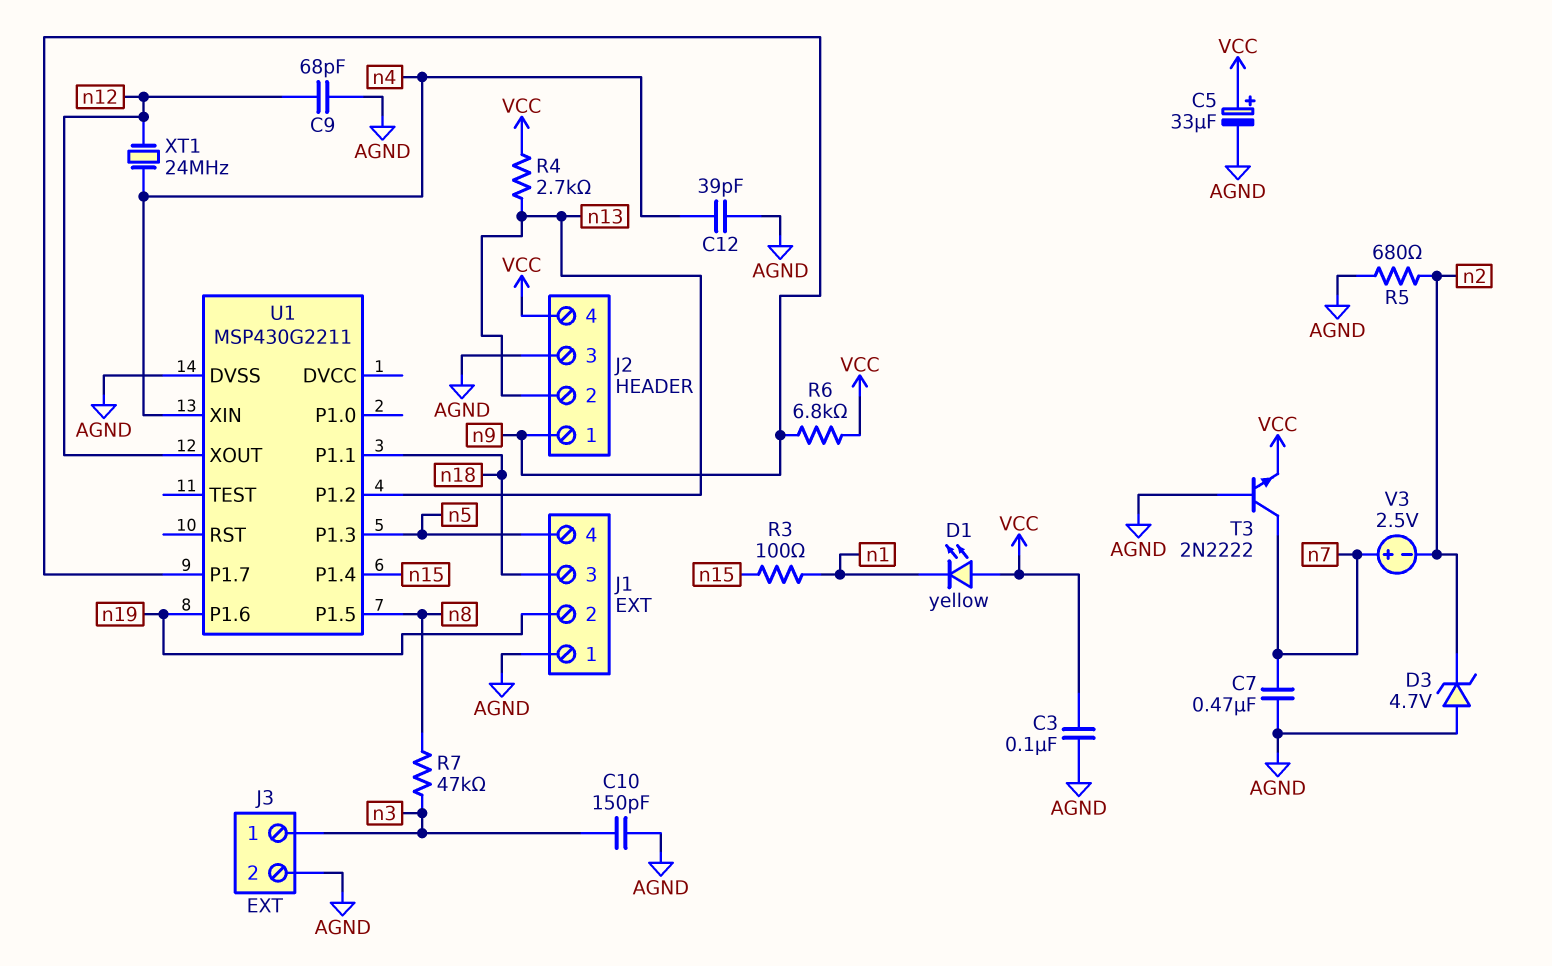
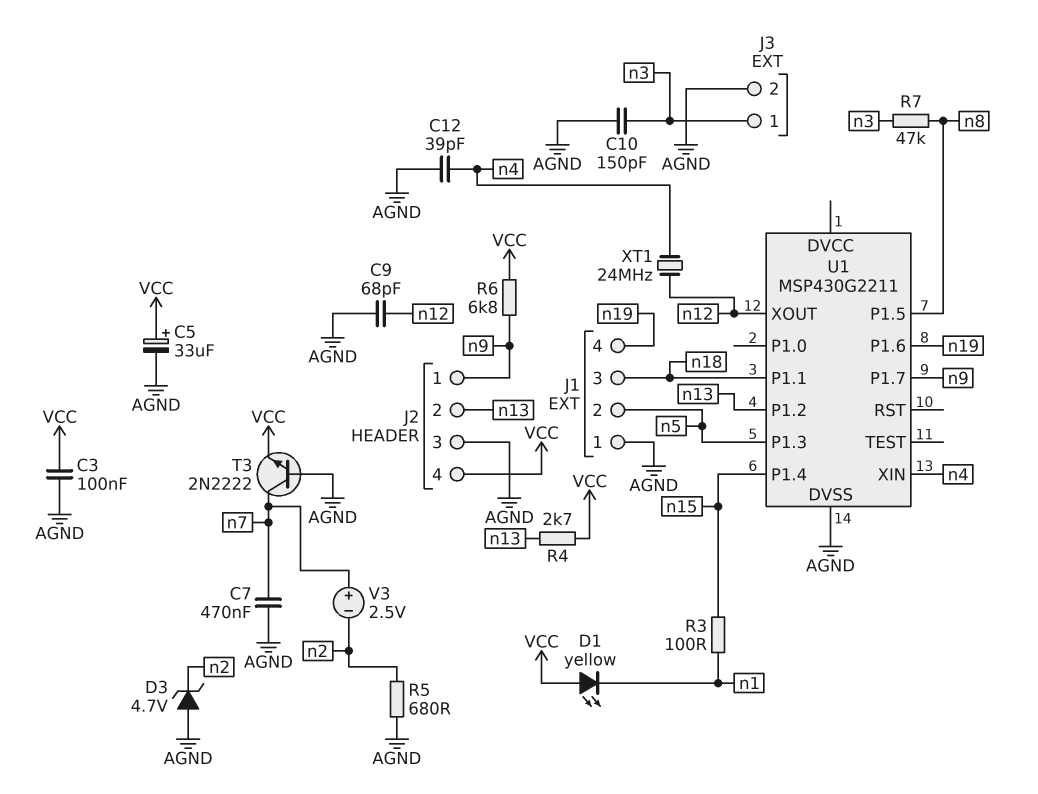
J1 pin 2: n19 -> n5
J1 pin 4: n5 -> n19

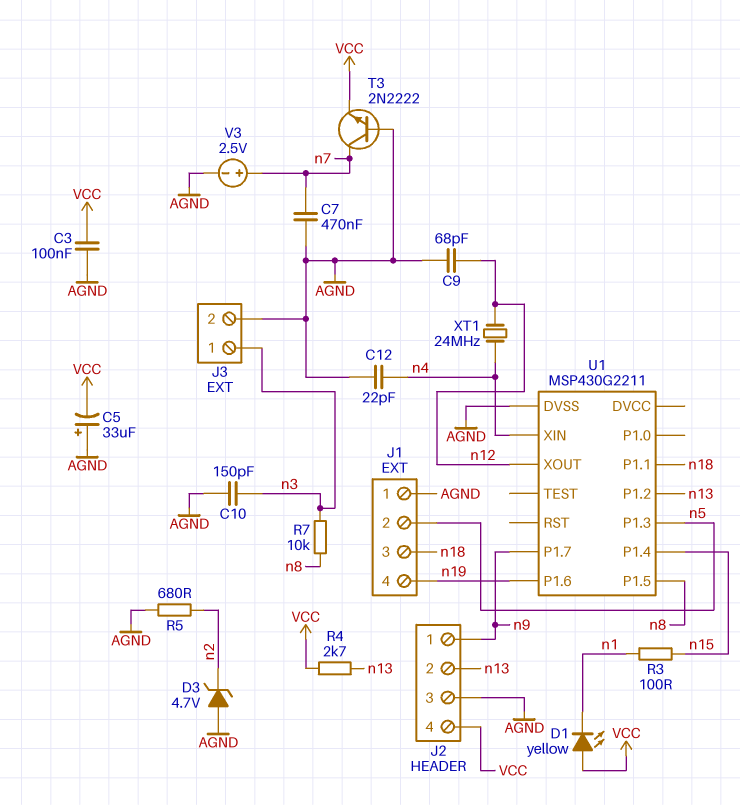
C5: 33uF (plus VCC, minus AGND) -> 33uF (plus AGND, minus VCC)
C12: 39pF (AGND, n4) -> 22pF (AGND, n4)
R6: 6.8k (VCC, n9) -> none
R7: 47k (n3, n8) -> 10k (n3, n8)
V3: 2.5V (plus n7, minus n2) -> 2.5V (plus n7, minus AGND)

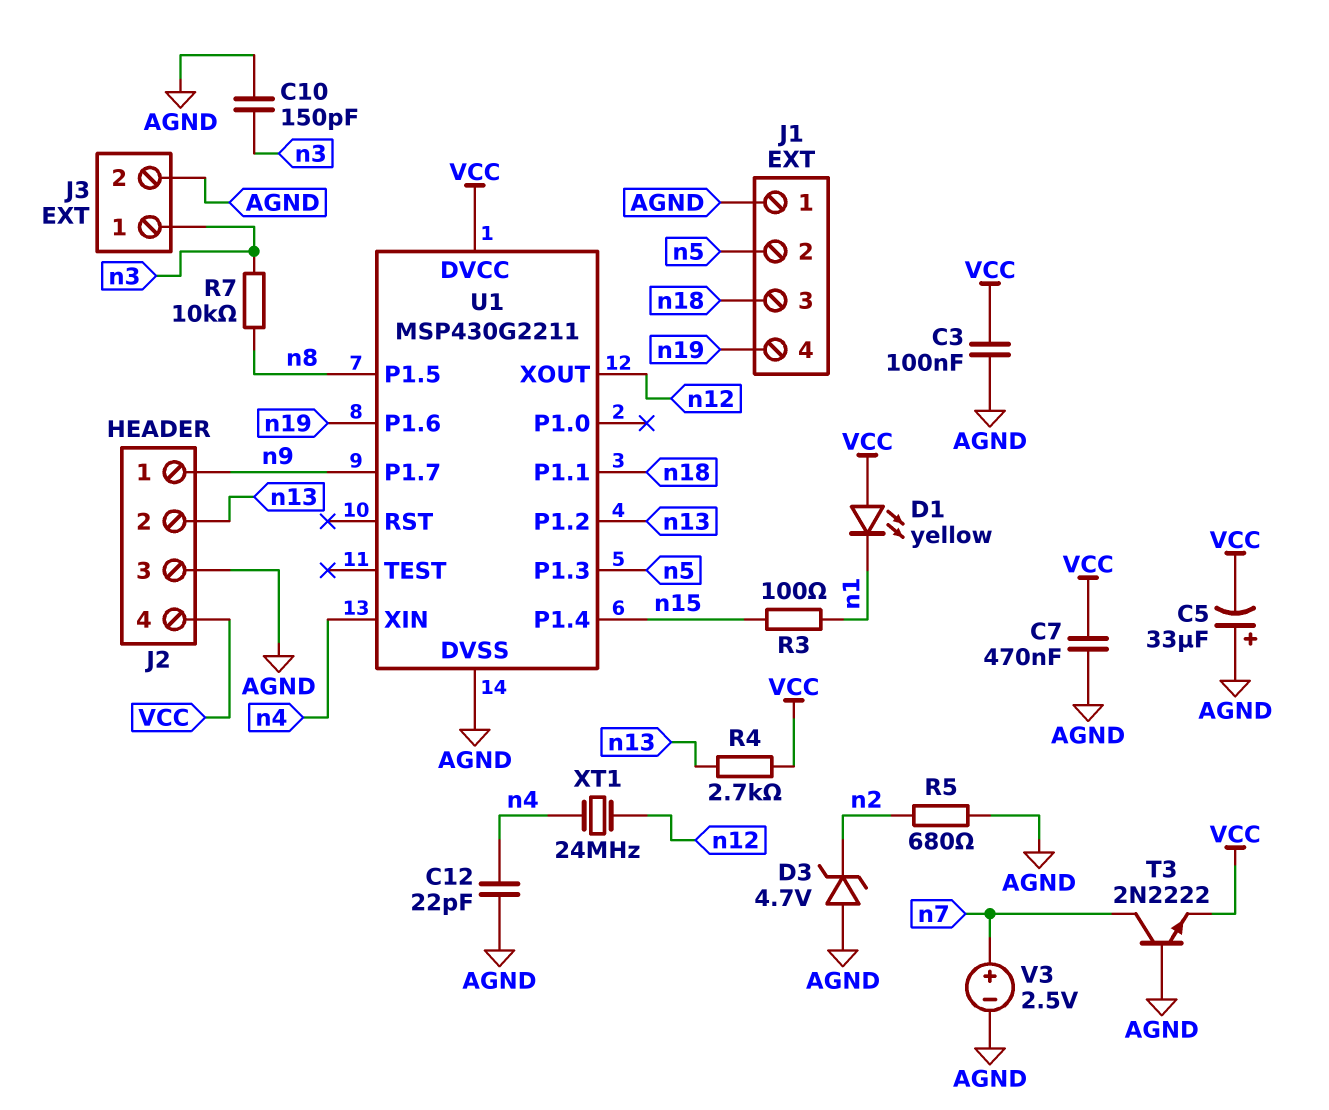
C7: 470nF (AGND, n7) -> 470nF (AGND, VCC)
C9: 68pF (AGND, n12) -> none
U1 pin DVCC: none -> VCC

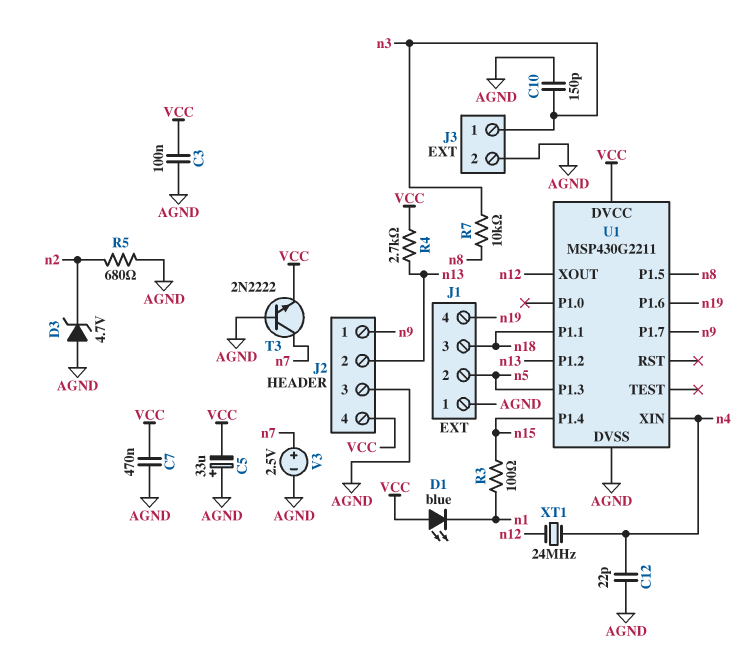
D1: LED yellow (A VCC, K n1) -> LED blue (A VCC, K n1)

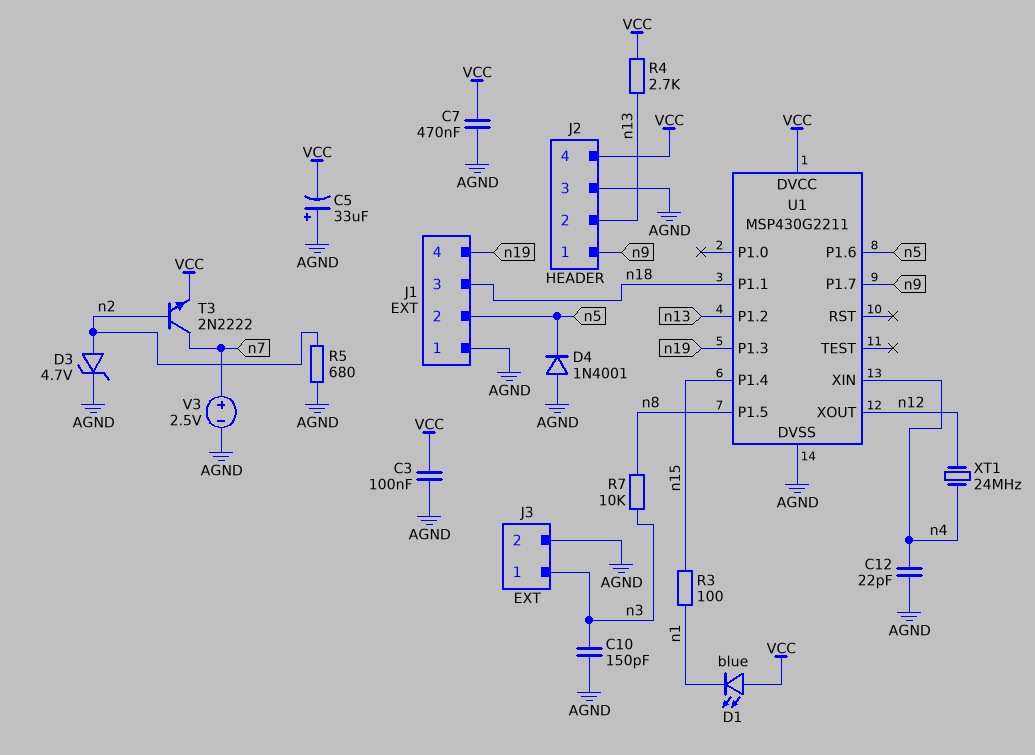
D3: zener 4.7V (A AGND, K n2) -> zener 4.7V (A n2, K AGND)
D4: none -> diode 1N4001 (A AGND, K n5)
T3: NPN 2N2222 (B AGND, C n7, E VCC) -> NPN 2N2222 (B n2, C n7, E VCC)
U1 pin P1.3: n5 -> n19
U1 pin P1.6: n19 -> n5

